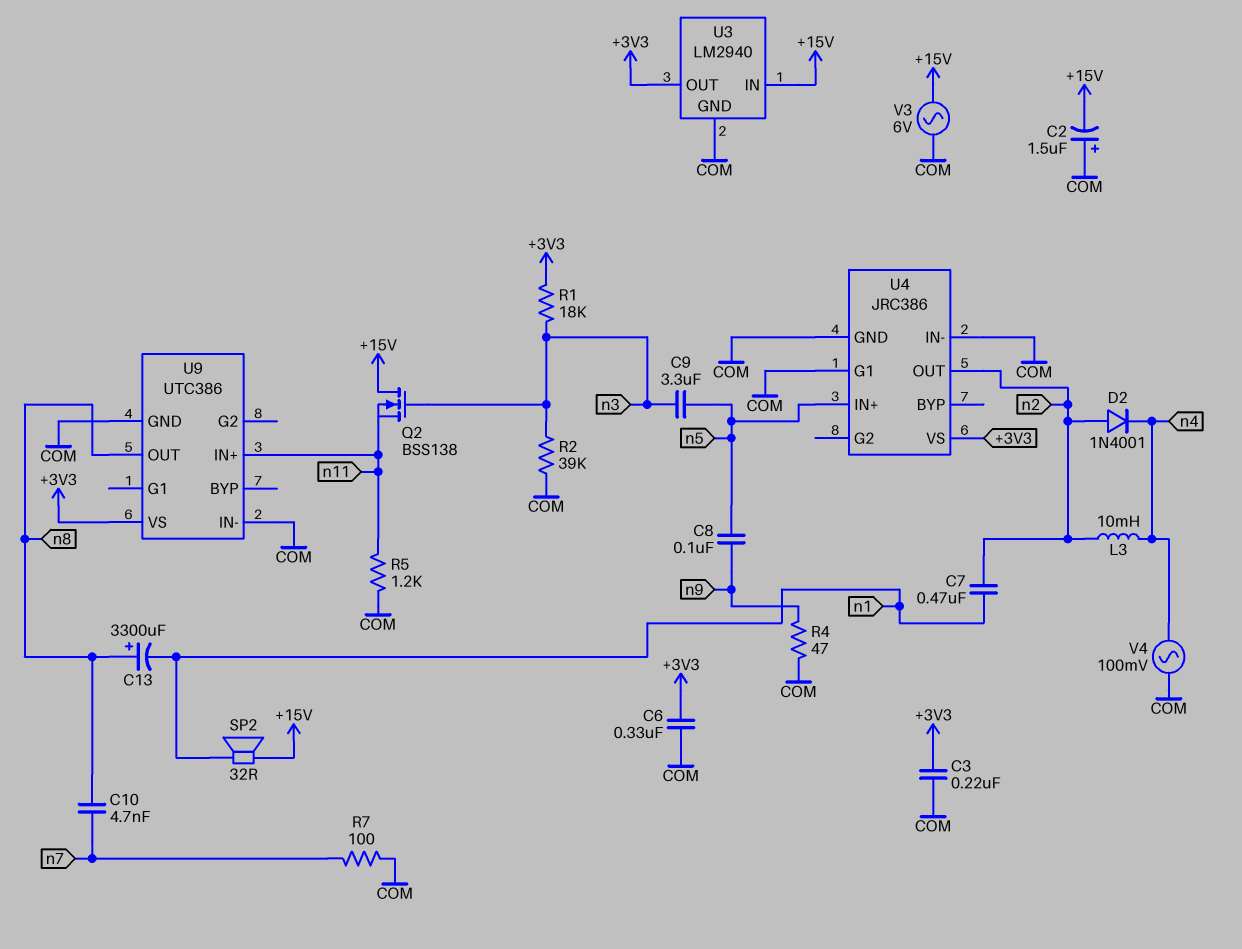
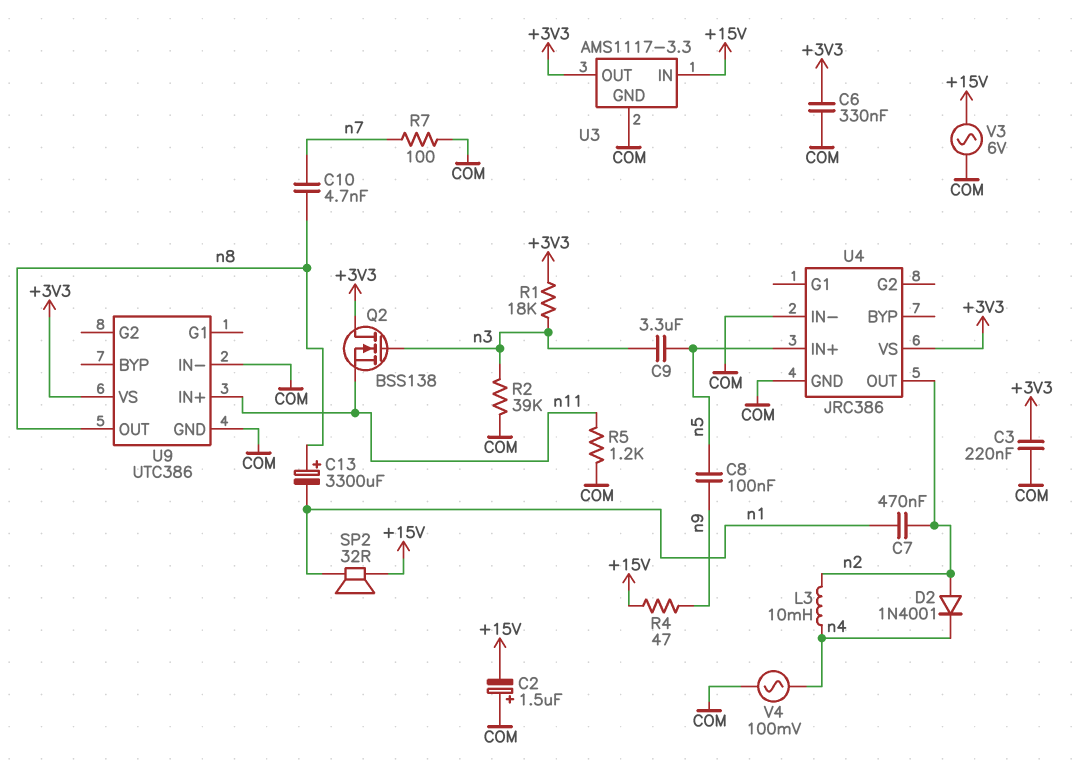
Q2: NMOS BSS138 (G n3, D +15V, S n11) -> NMOS BSS138 (G n3, D +3V3, S n11)
R4: 47 (COM, n9) -> 47 (+15V, n9)
U3: LM2940 -> AMS1117-3.3
U4 pin G1: COM -> none

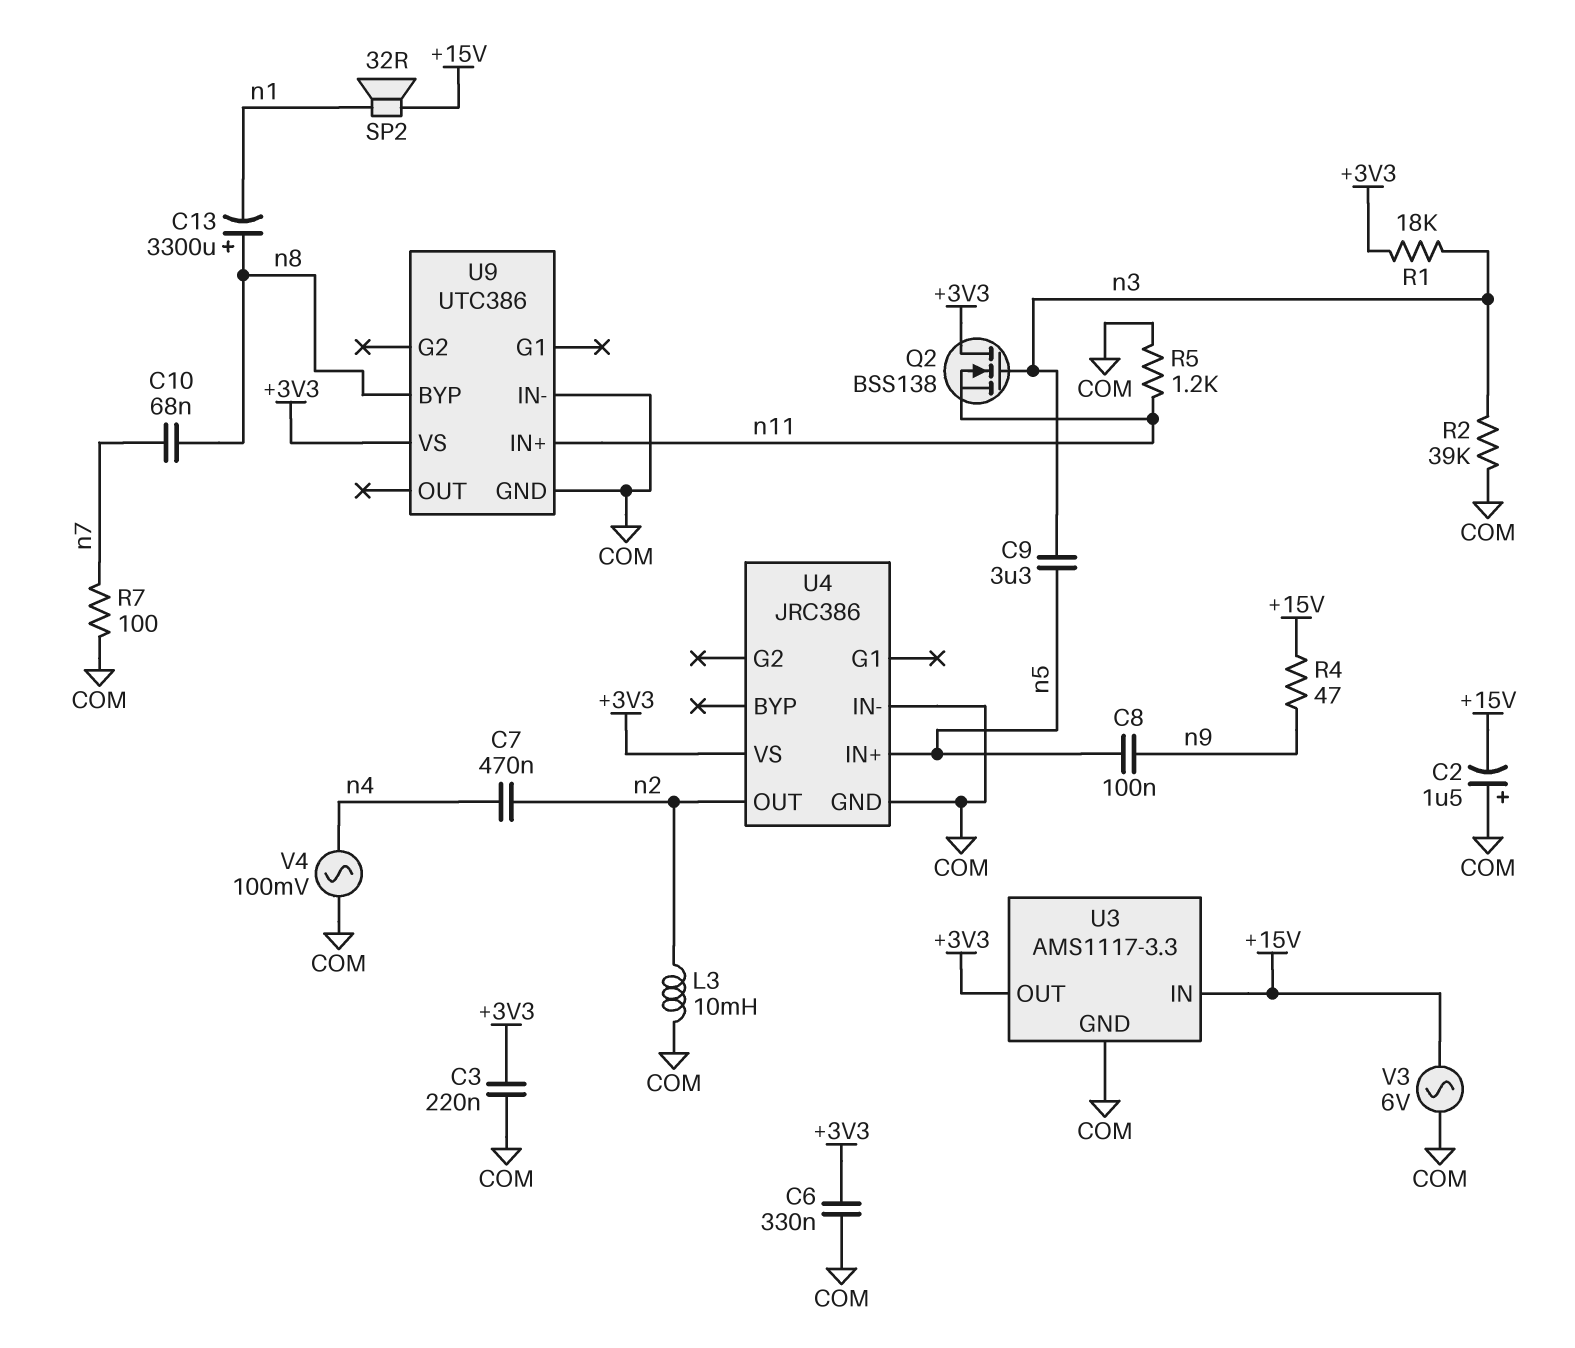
C7: 470nF (n1, n2) -> 470nF (n2, n4)
C10: 4.7nF (n7, n8) -> 68nF (n7, n8)
D2: diode 1N4001 (A n2, K n4) -> none
L3: 10mH (n2, n4) -> 10mH (COM, n2)
U9 pin BYP: none -> n8
U9 pin OUT: n8 -> none

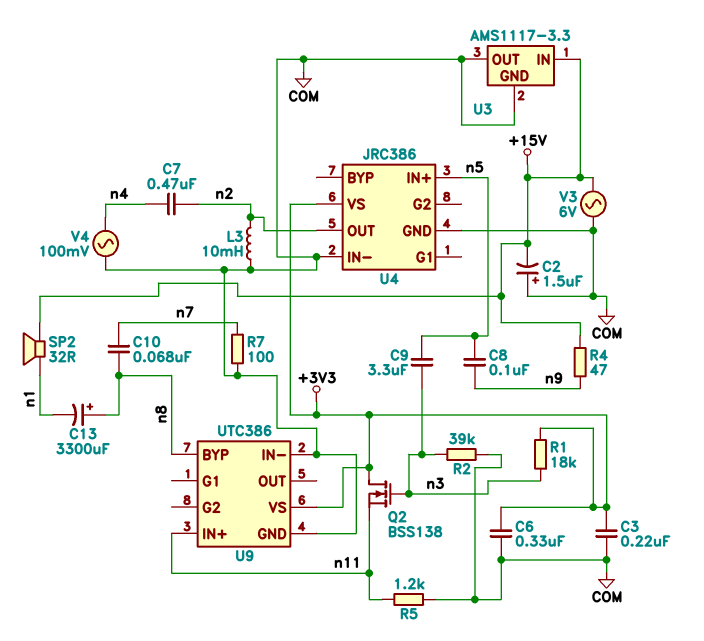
U3 pin OUT: +3V3 -> COM

